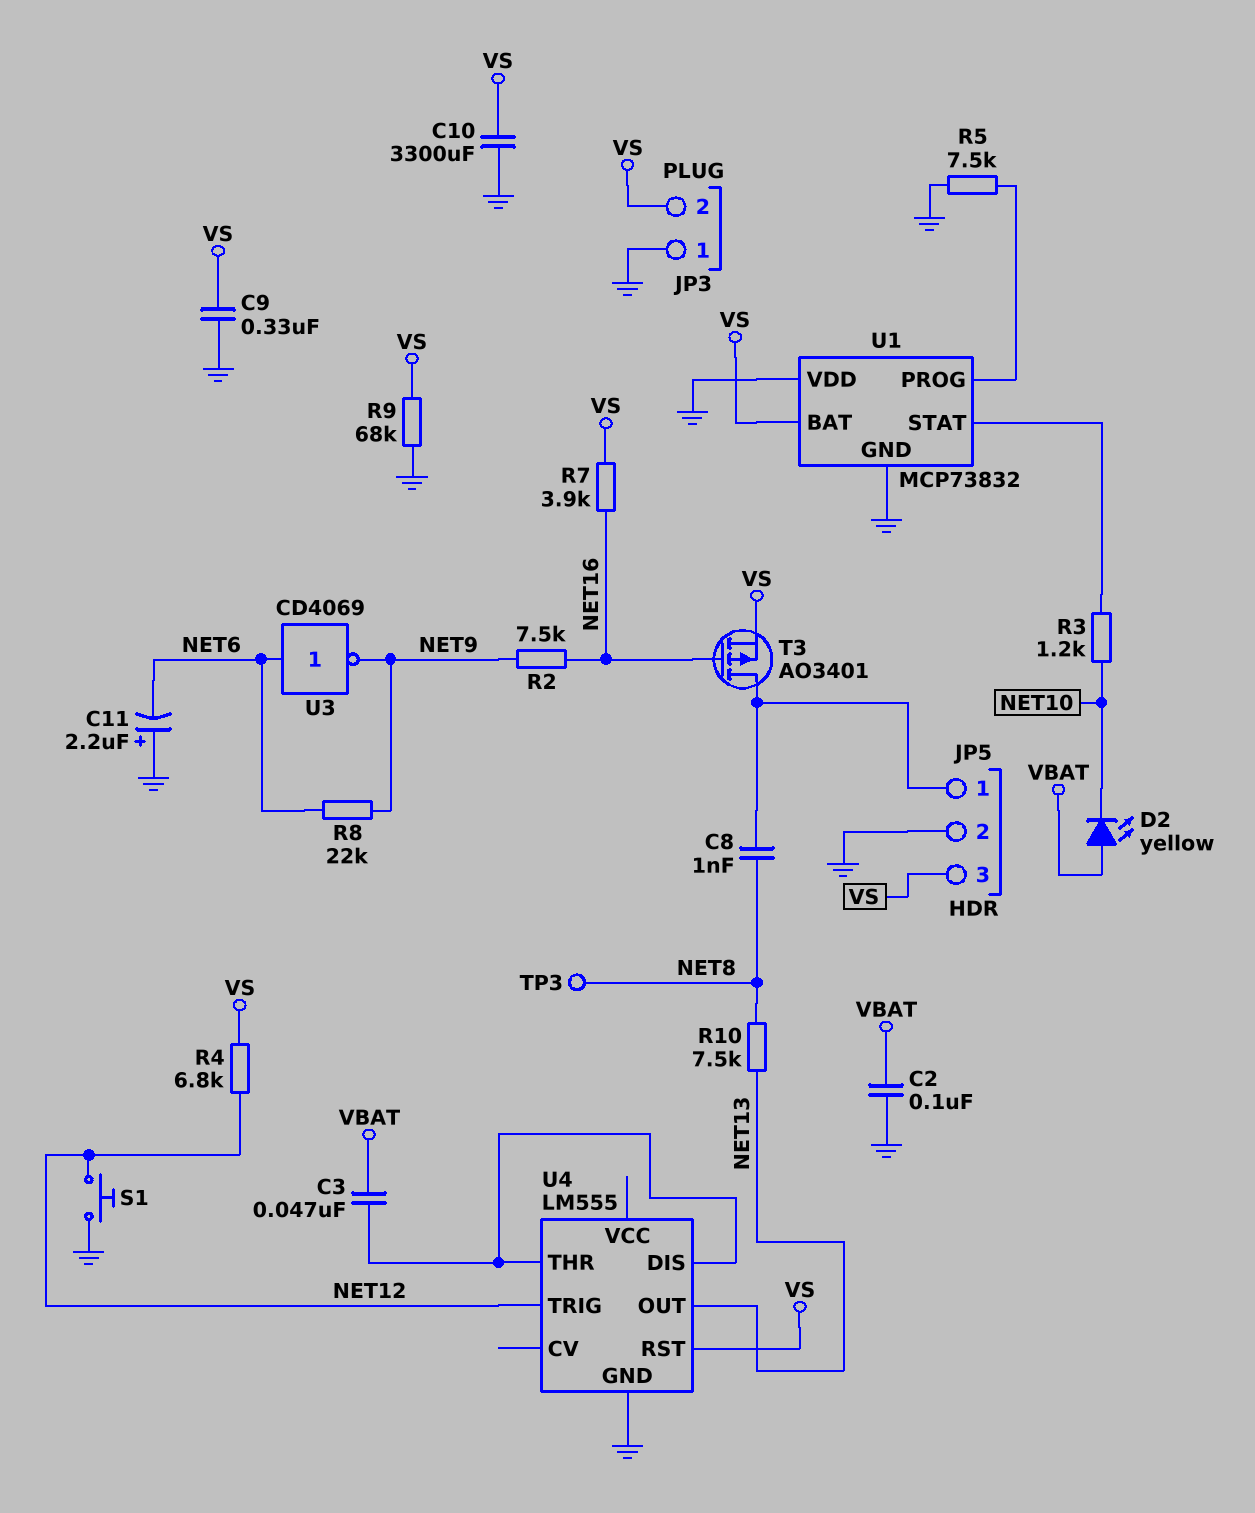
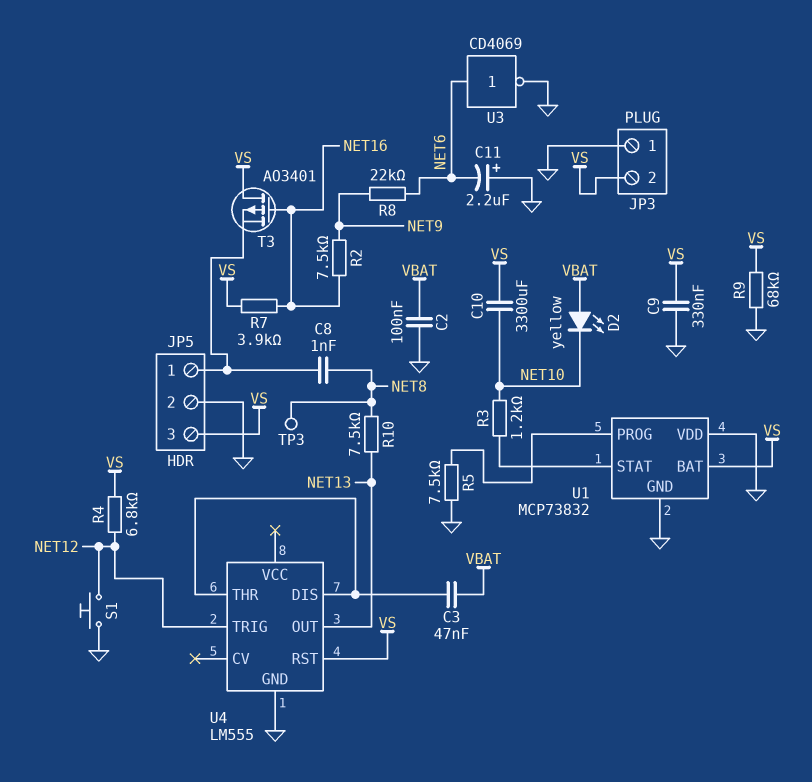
C10: 3300uF (GND, VS) -> 3300uF (NET10, VS)
T3: PMOS AO3401 (G NET16, D JP5/1, S VS) -> PMOS AO3401 (G NET16, D VS, S JP5/1)
U3: NOT CD4069 (in NET6, out NET9) -> NOT CD4069 (in NET6, out GND)

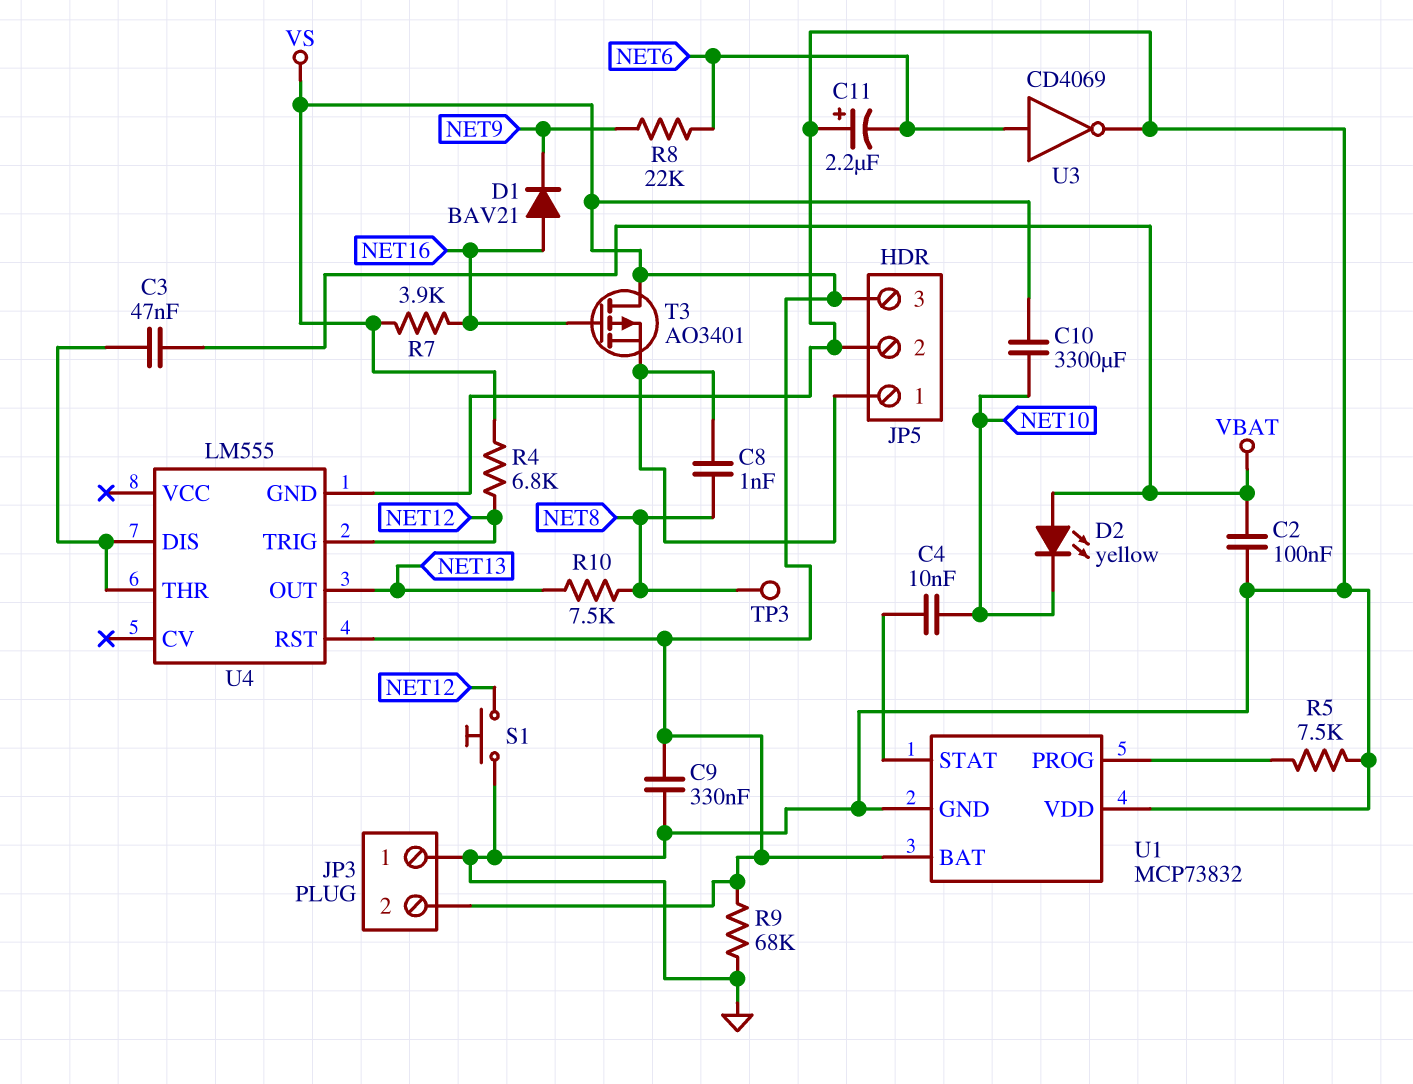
C4: none -> 10nF (NET10, U1/STAT)
D1: none -> diode BAV21 (A NET16, K NET9)
R2: 7.5k (NET9, NET16) -> none
R3: 1.2k (NET10, U1/STAT) -> none

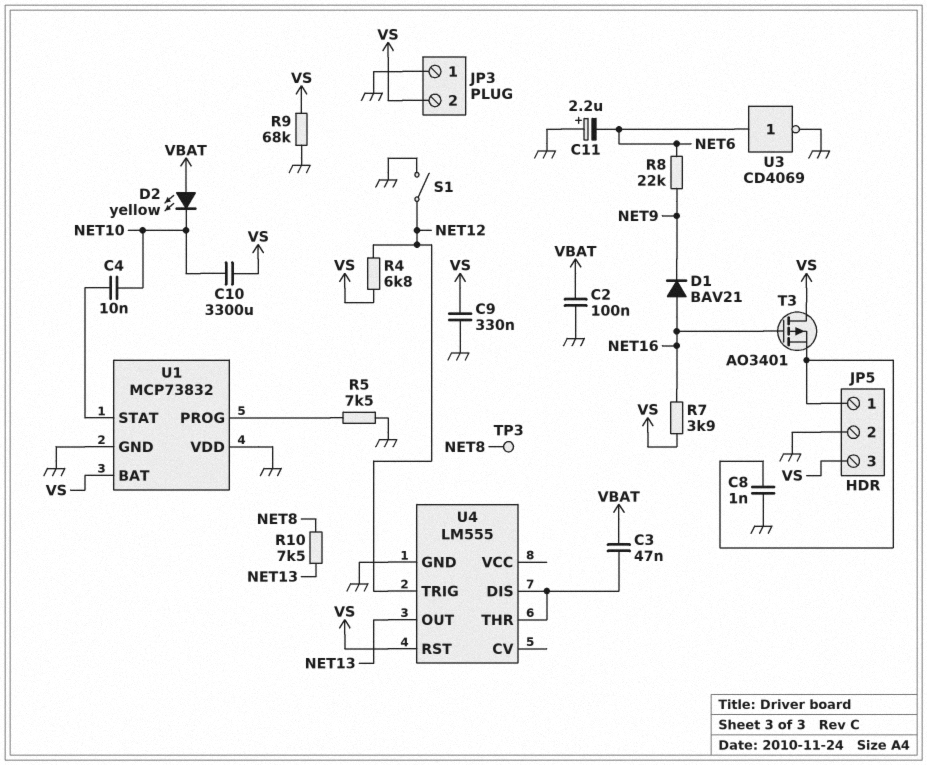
C8: 1nF (JP5/1, NET8) -> 1nF (GND, JP5/1)
S1: button (GND, NET12) -> switch (GND, NET12)

